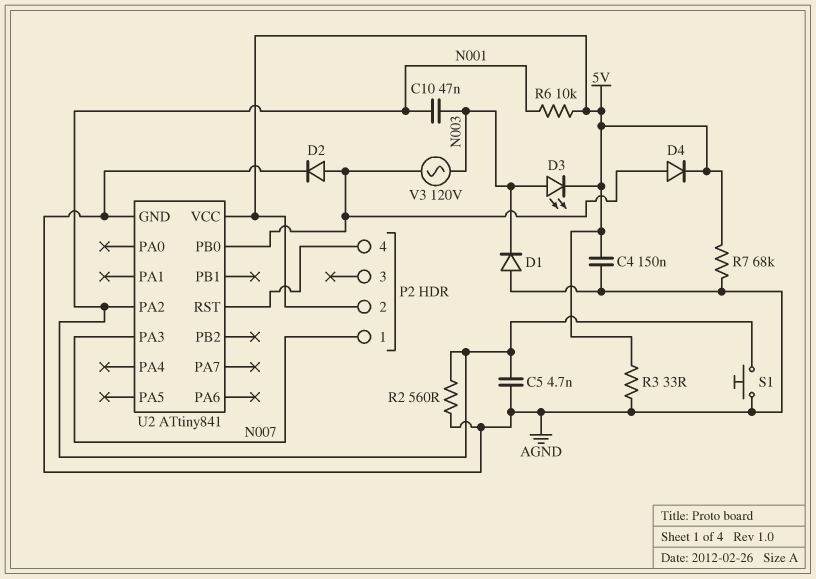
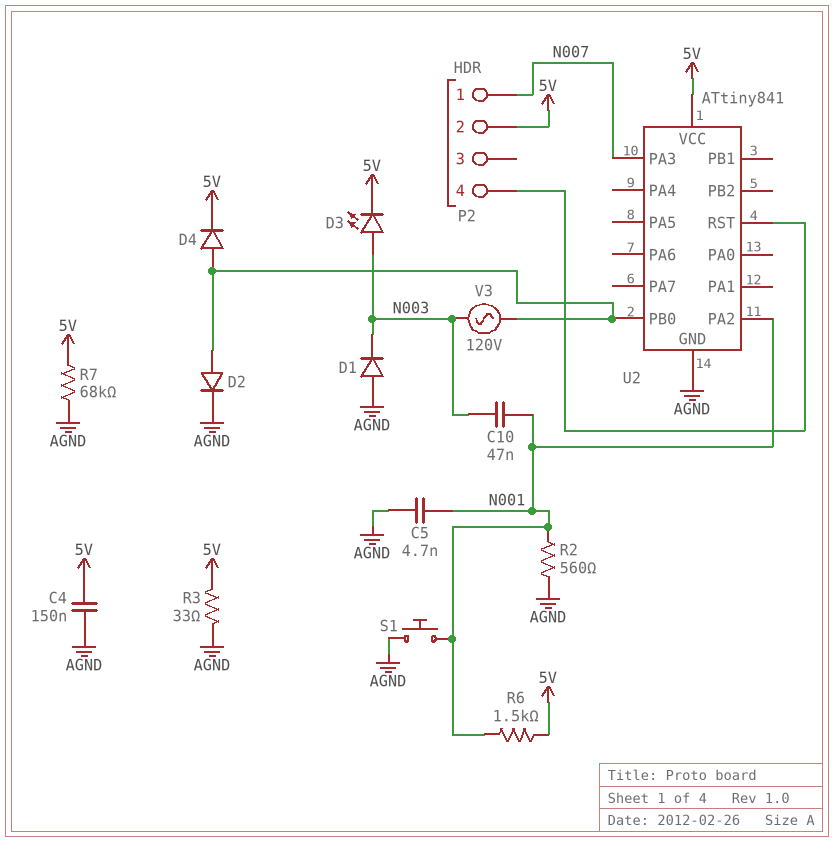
R6: 10k (5V, N001) -> 1.5k (5V, N001)

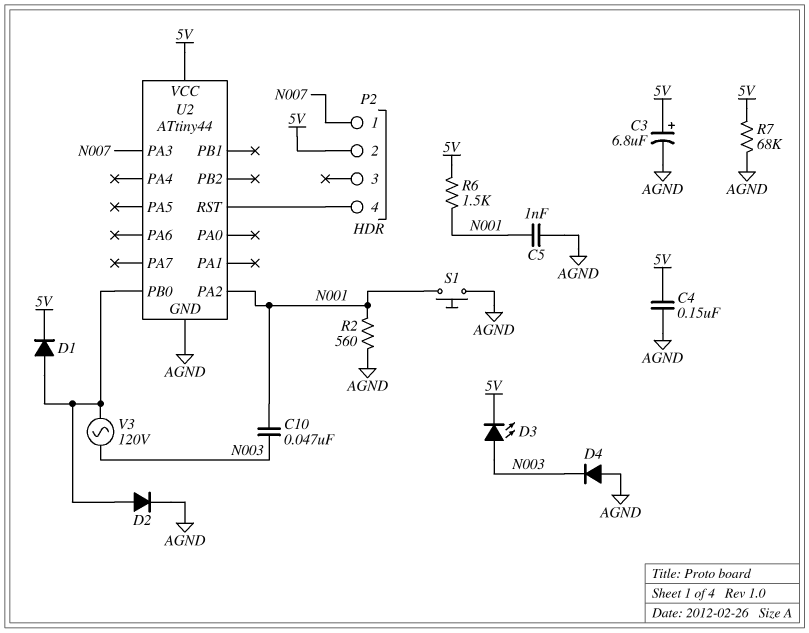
C3: none -> 6.8uF (plus 5V, minus AGND)
C5: 4.7nF (AGND, N001) -> 1nF (AGND, N001)
D1: diode (A AGND, K N003) -> diode (A U2/PB0, K 5V)
D4: diode (A U2/PB0, K 5V) -> diode (A AGND, K N003)
R3: 33 (5V, AGND) -> none
U2: ATtiny841 -> ATtiny44

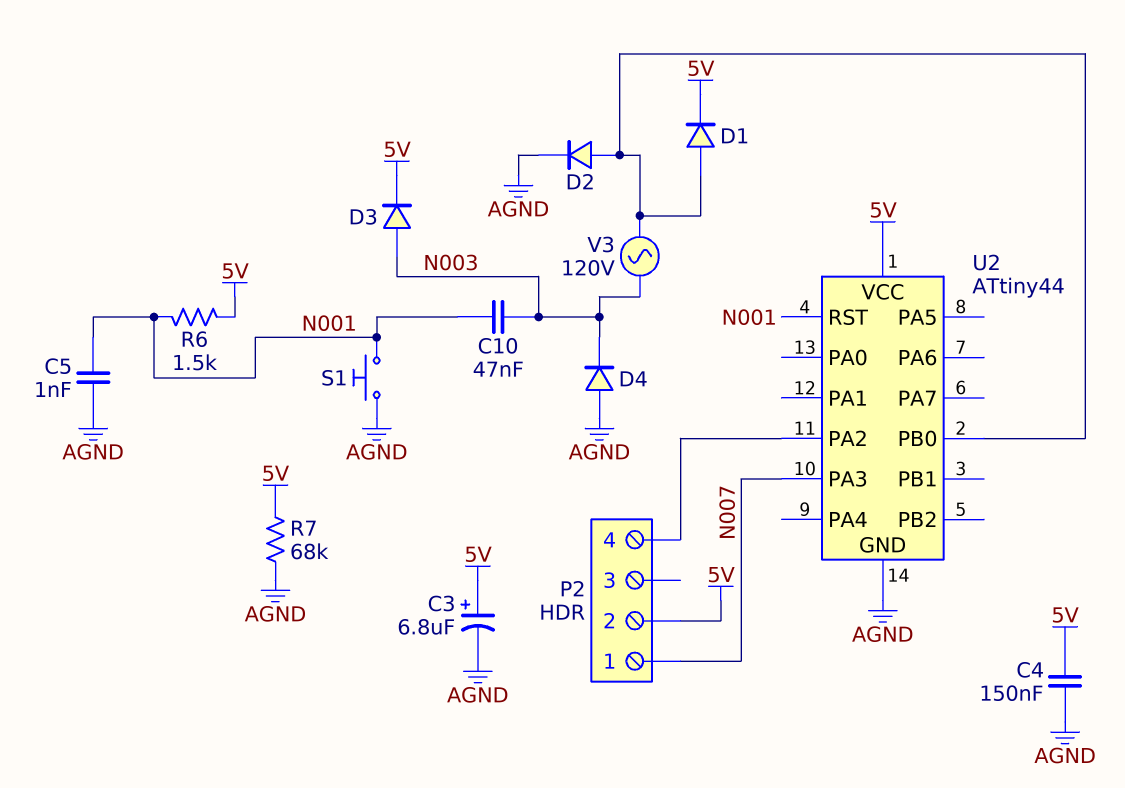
D3: LED (A N003, K 5V) -> diode (A N003, K 5V)
R2: 560 (AGND, N001) -> none
U2 pin PA2: N001 -> P2/4
U2 pin RST: P2/4 -> N001

